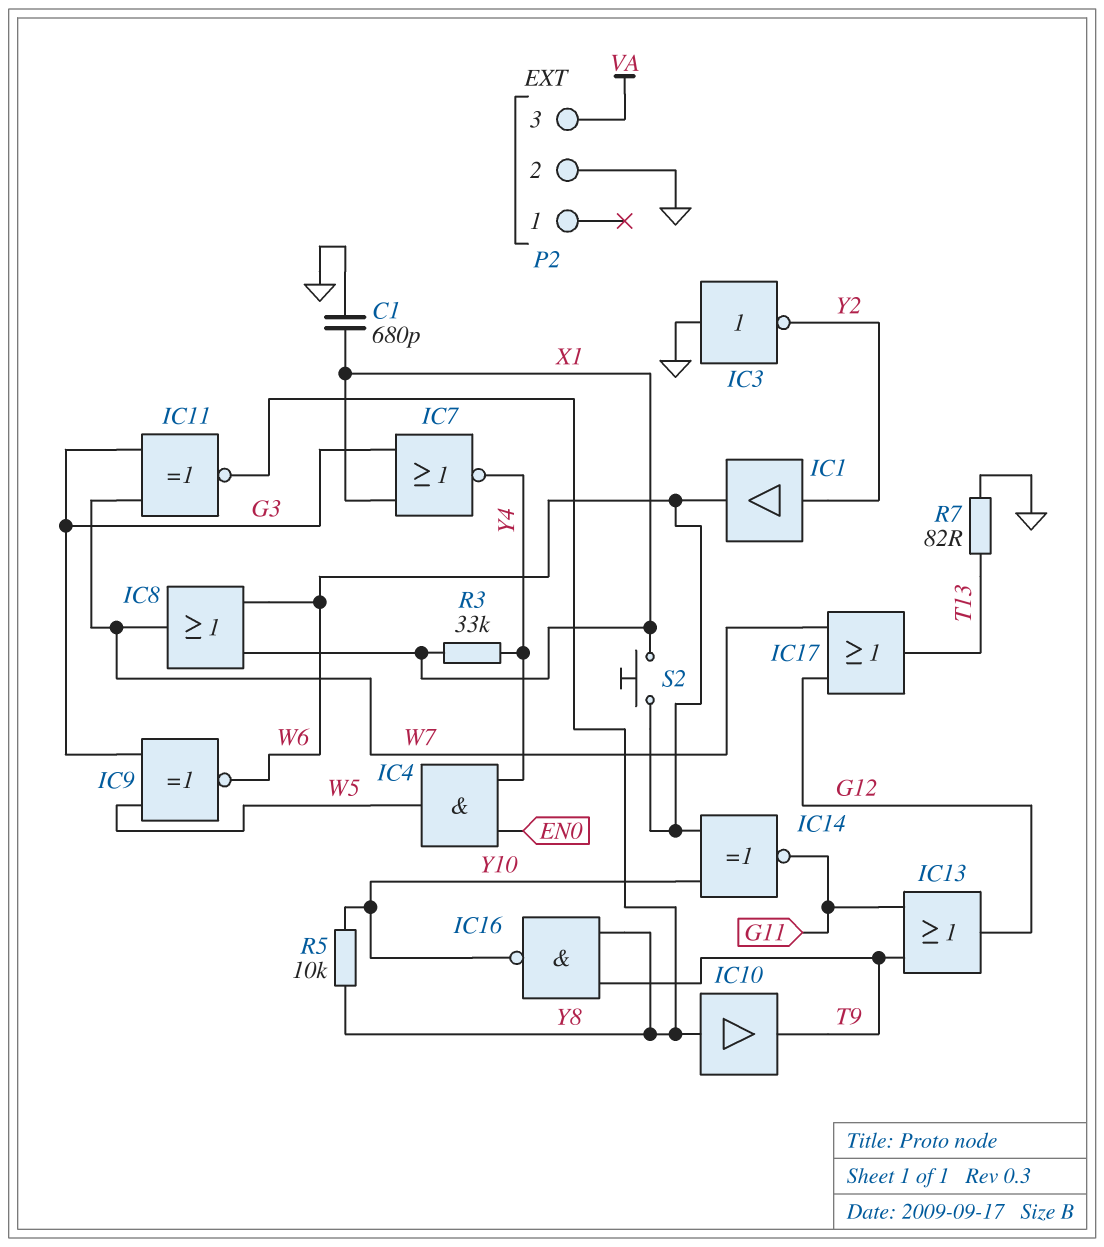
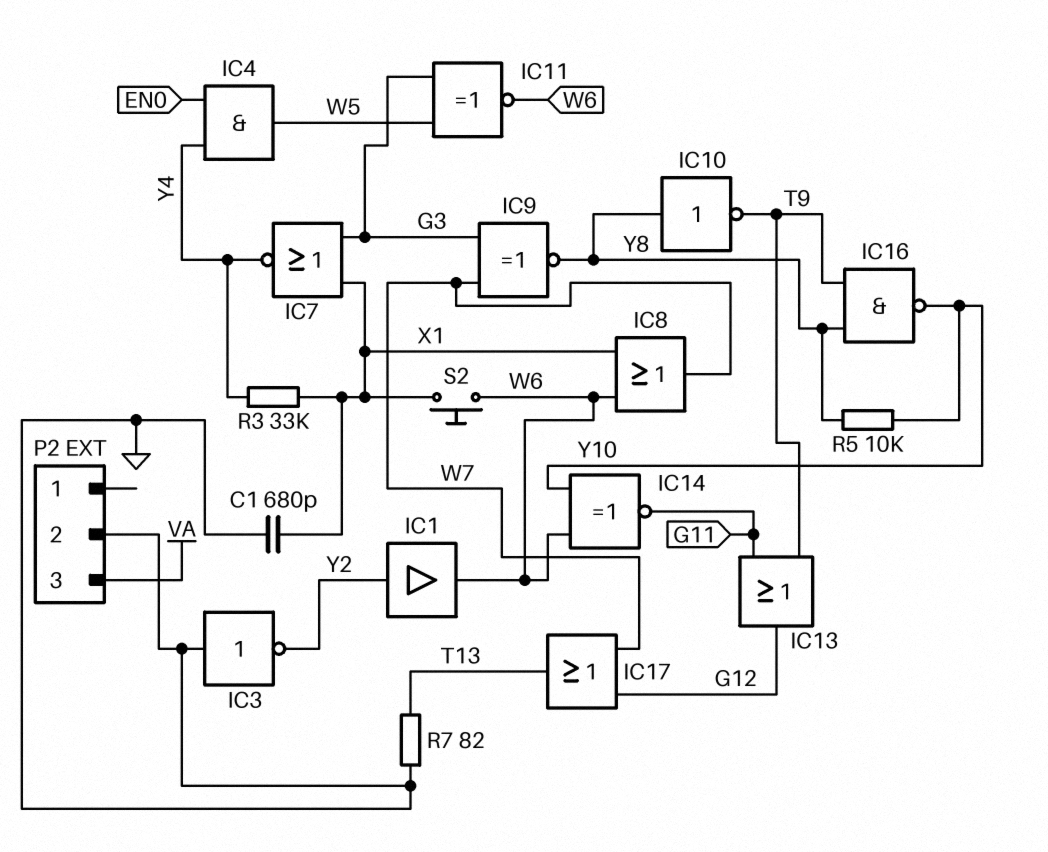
IC9: XNOR (in G3, in W5, out W6) -> XNOR (in G3, in W7, out Y8)
IC10: buffer (in Y8, out T9) -> NOT (in Y8, out T9)
IC11: XNOR (in G3, in W7, out Y8) -> XNOR (in G3, in W5, out W6)

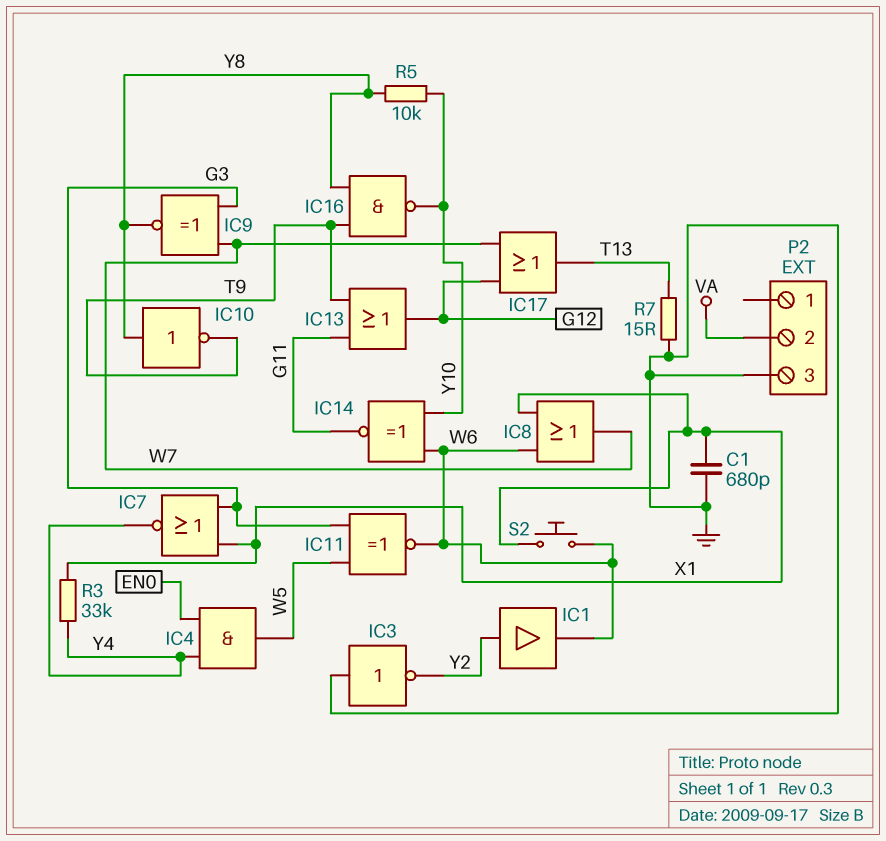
P2 pin 2: GND -> VA
P2 pin 3: VA -> GND
R7: 82 (GND, T13) -> 15 (GND, T13)

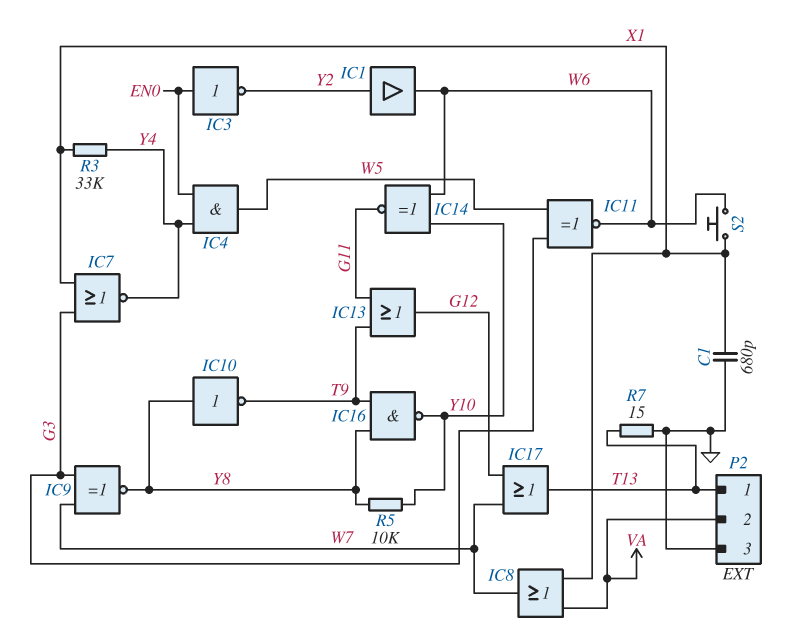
IC3: NOT (in GND, out Y2) -> NOT (in EN0, out Y2)
IC8: OR (in W6, in X1, out W7) -> OR (in VA, in X1, out W7)
P2 pin 1: none -> T13

